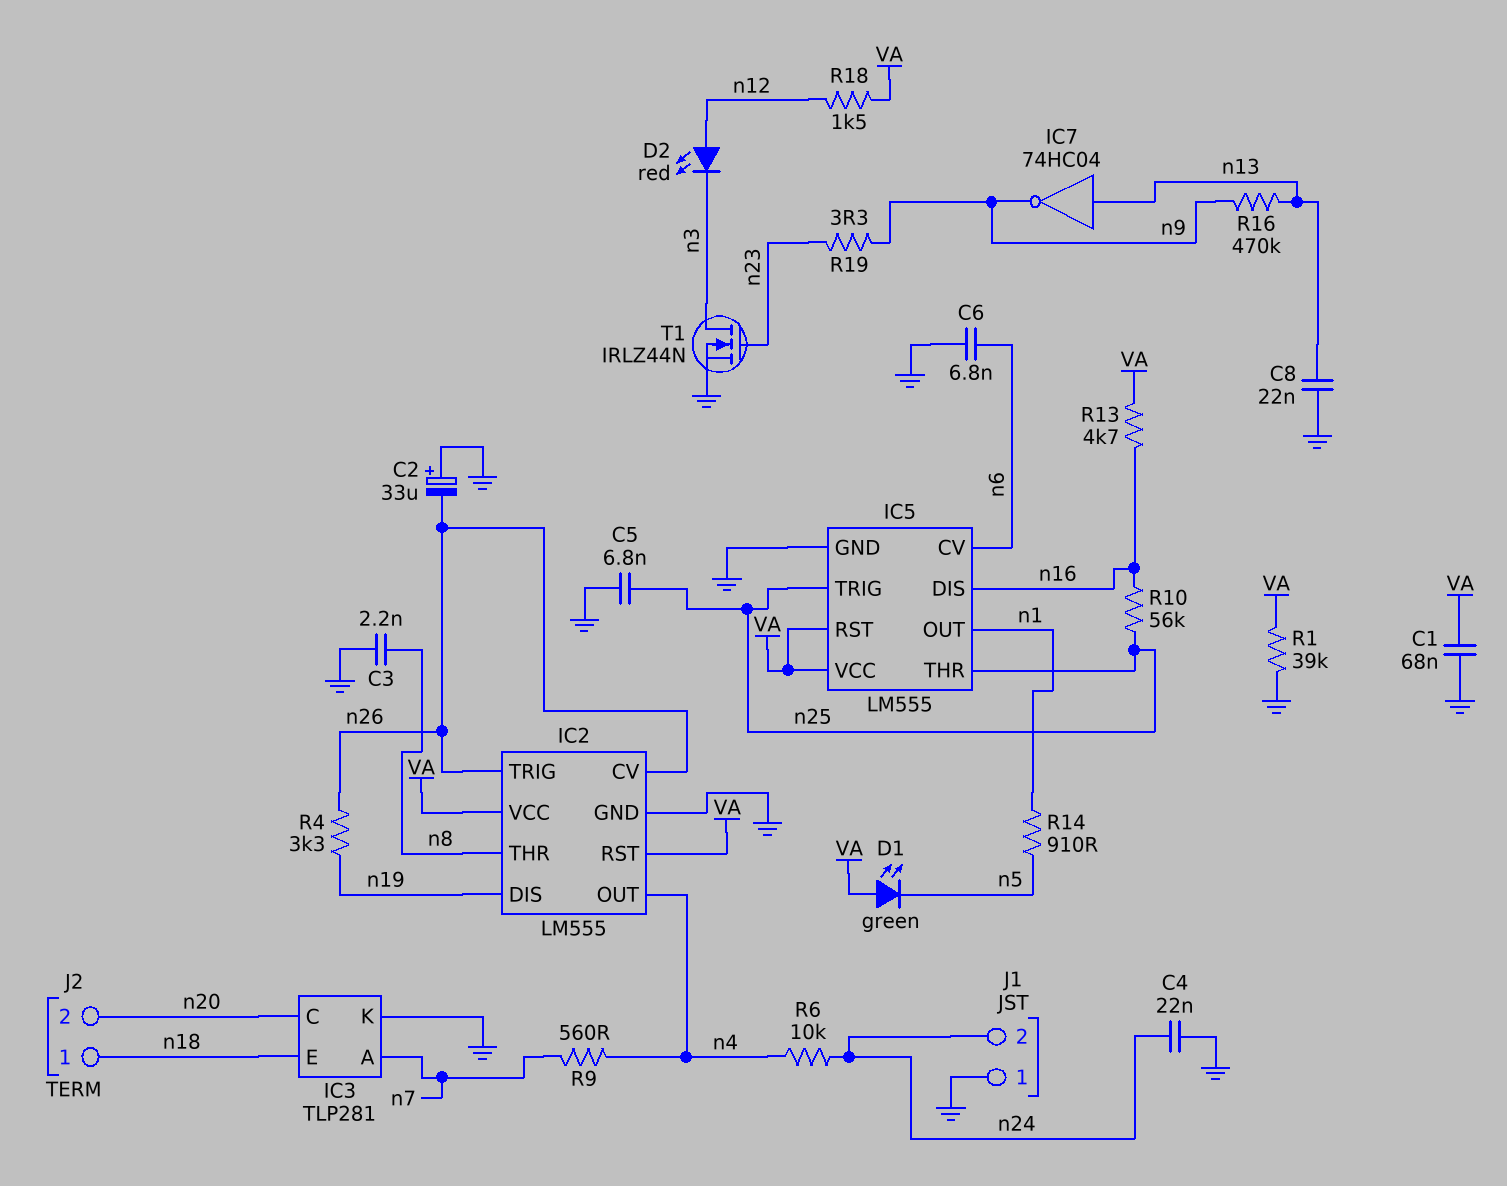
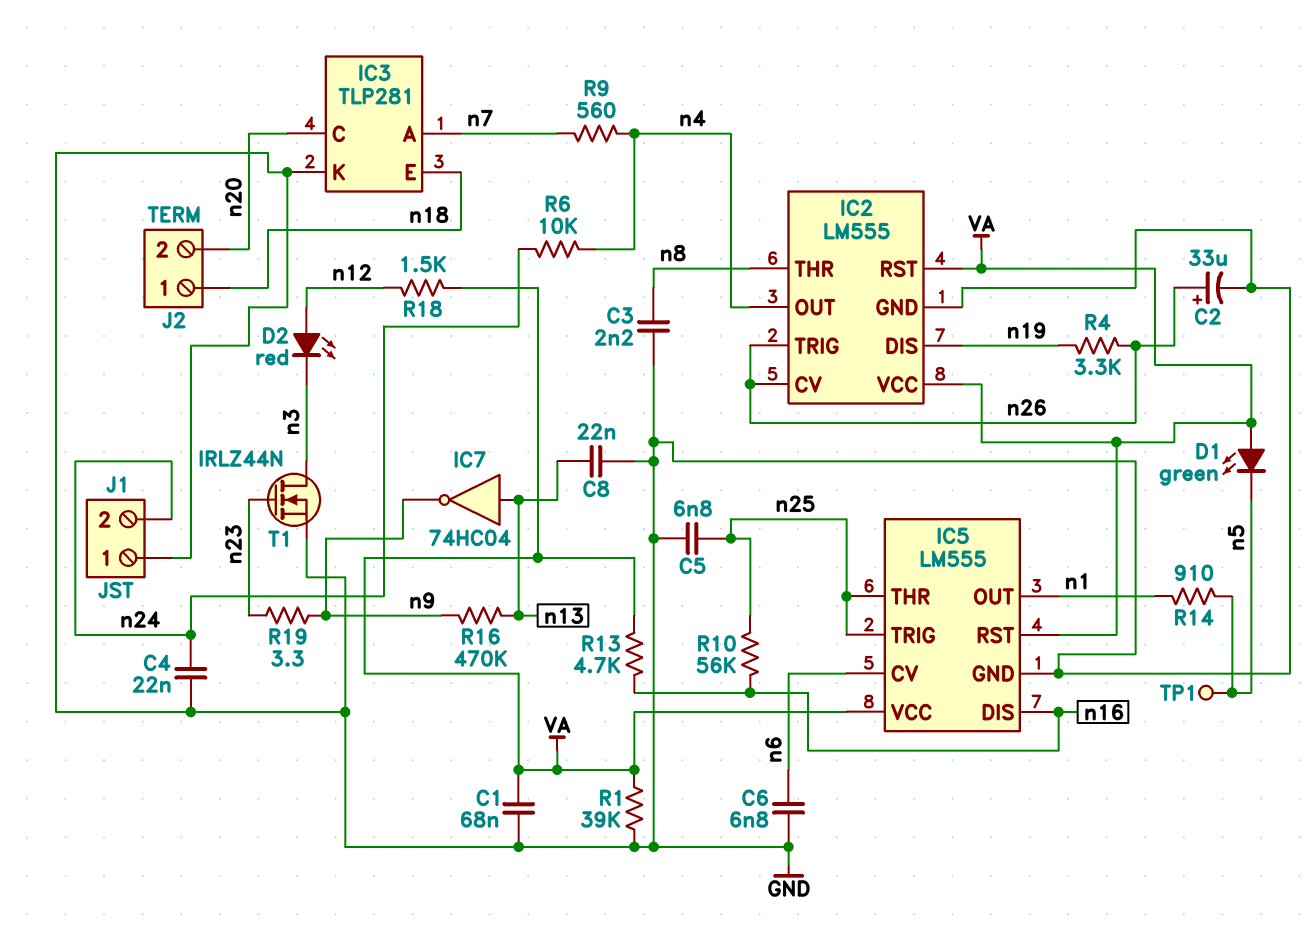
C2: 33uF (plus GND, minus n26) -> 33uF (plus n26, minus GND)
TP1: none -> test point (n5)

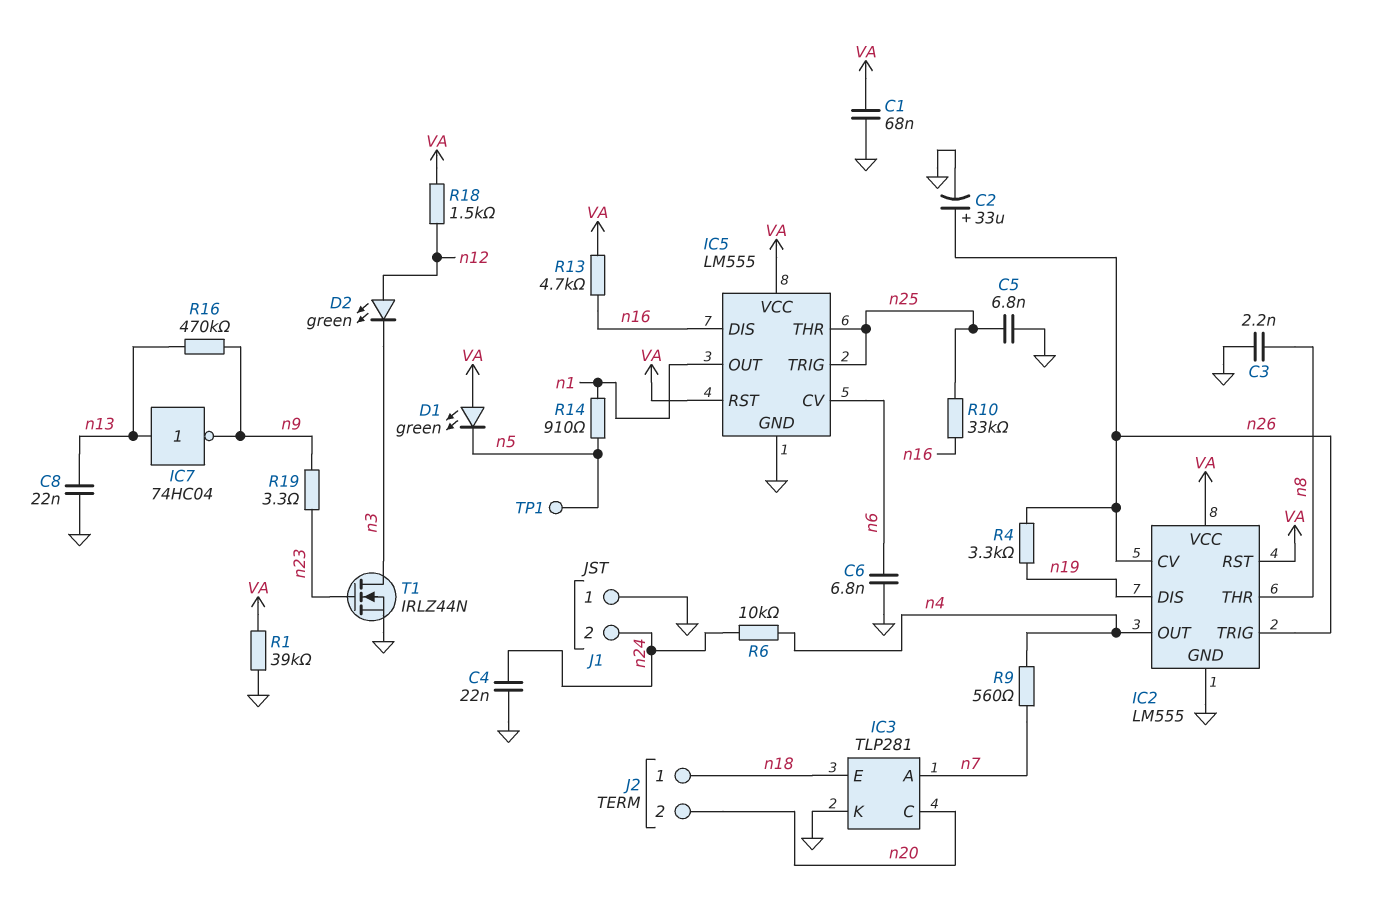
D2: LED red (A n12, K n3) -> LED green (A n12, K n3)
R10: 56k (n16, n25) -> 33k (n16, n25)

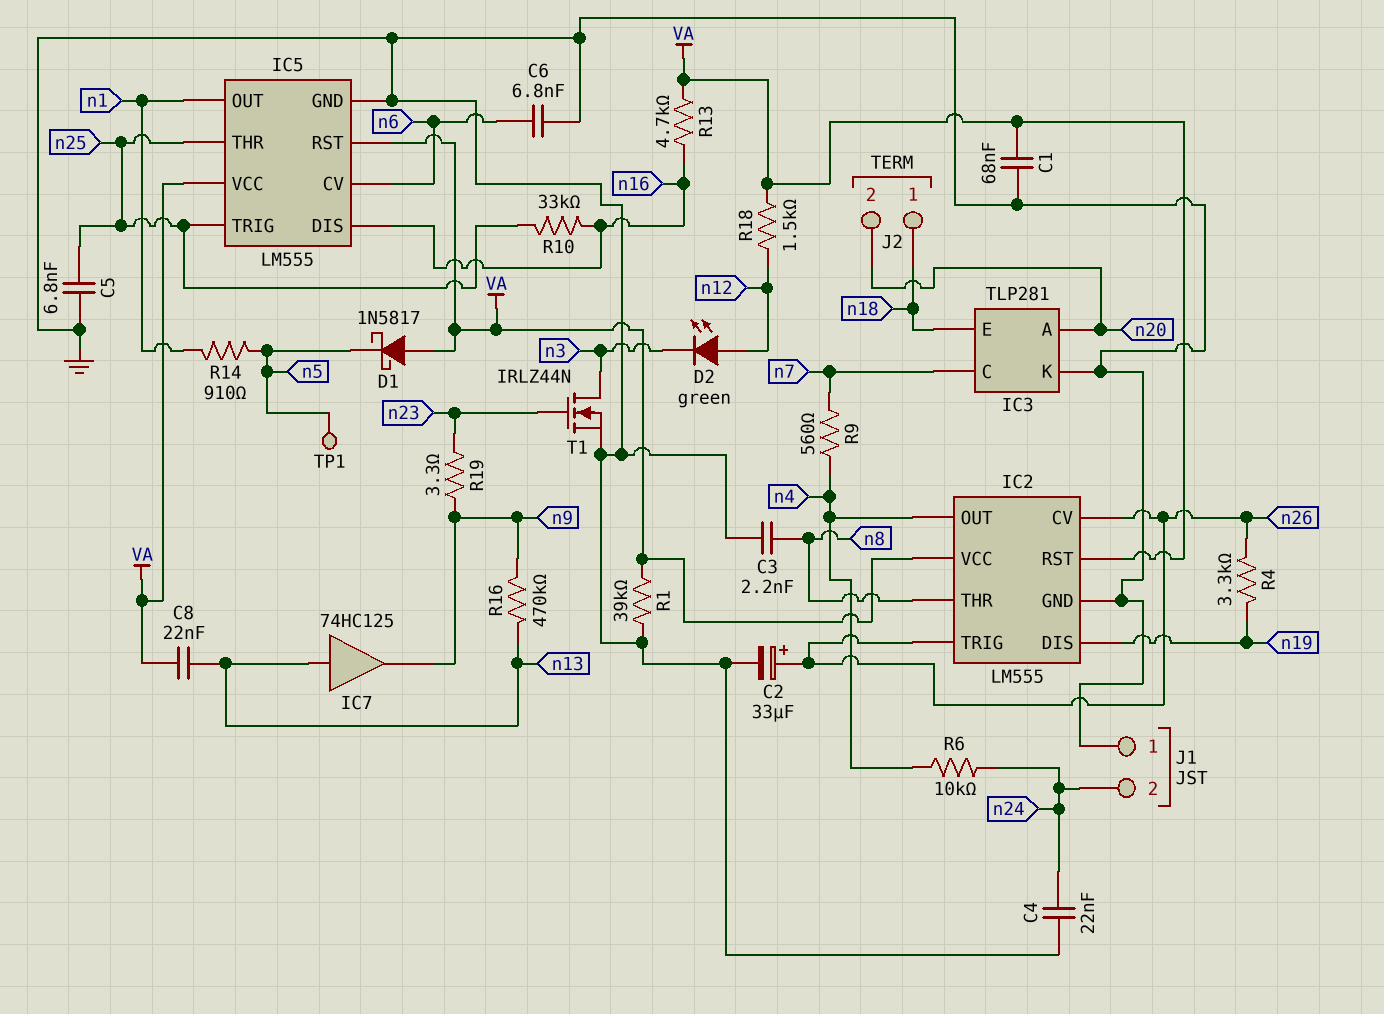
C8: 22nF (GND, n13) -> 22nF (VA, n13)
D1: LED green (A VA, K n5) -> schottky 1N5817 (A VA, K n5)
IC3 pin A: n7 -> n20
IC3 pin C: n20 -> n7
IC7: NOT 74HC04 (in n13, out n9) -> buffer 74HC125 (in n13, out n9)

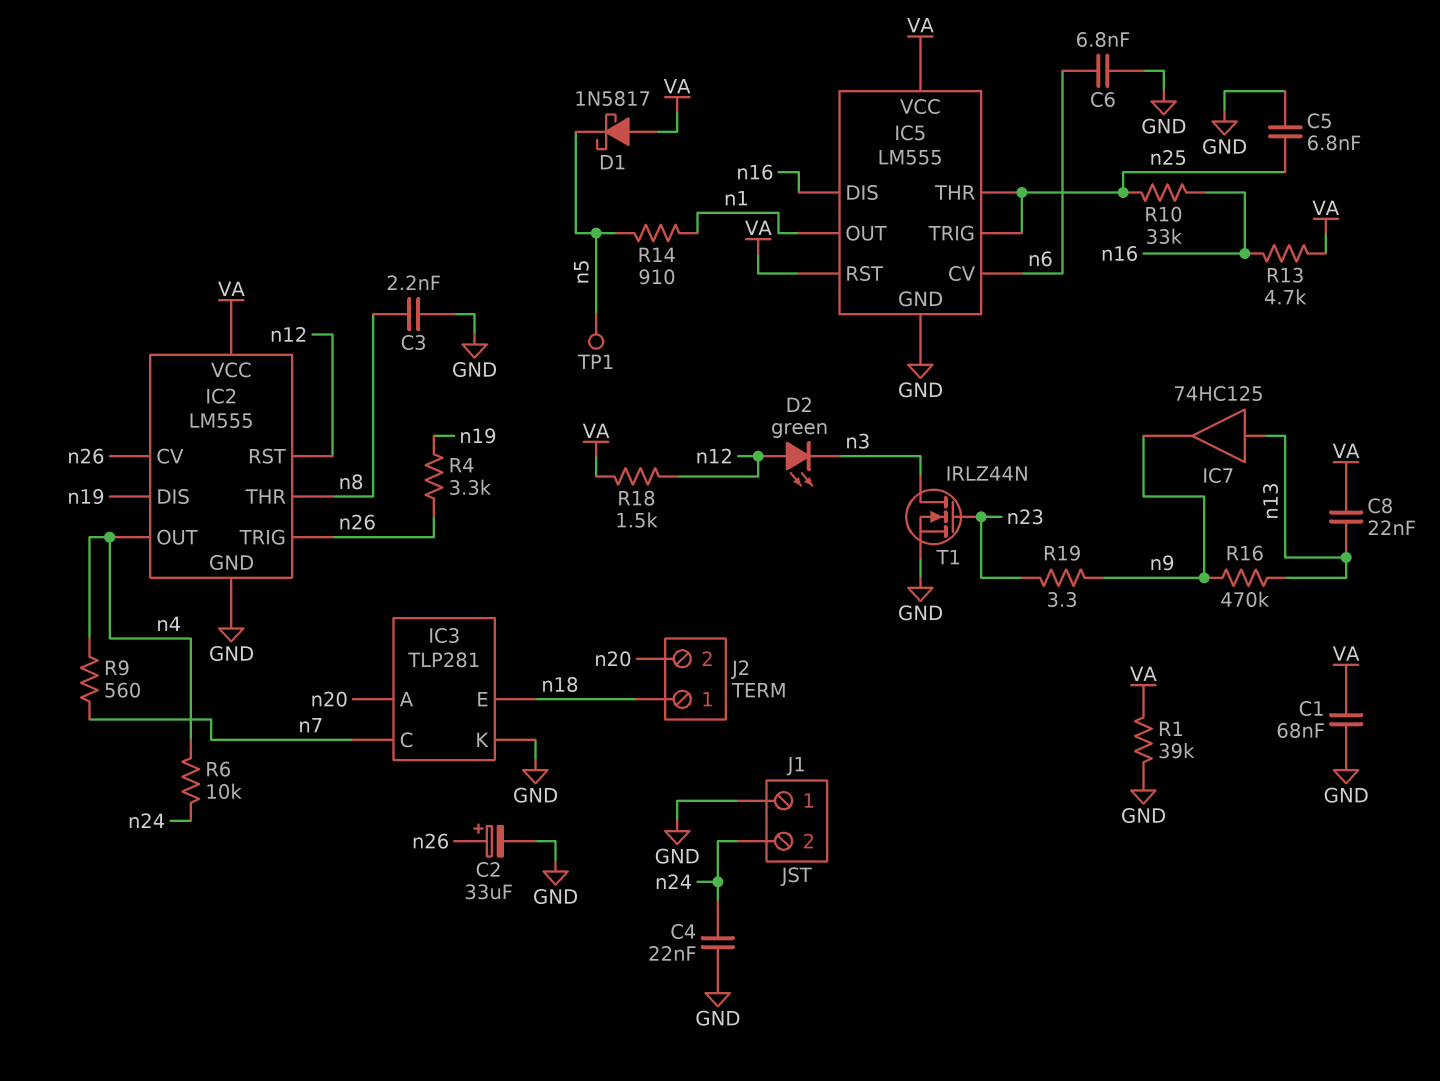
IC2 pin RST: VA -> n12

